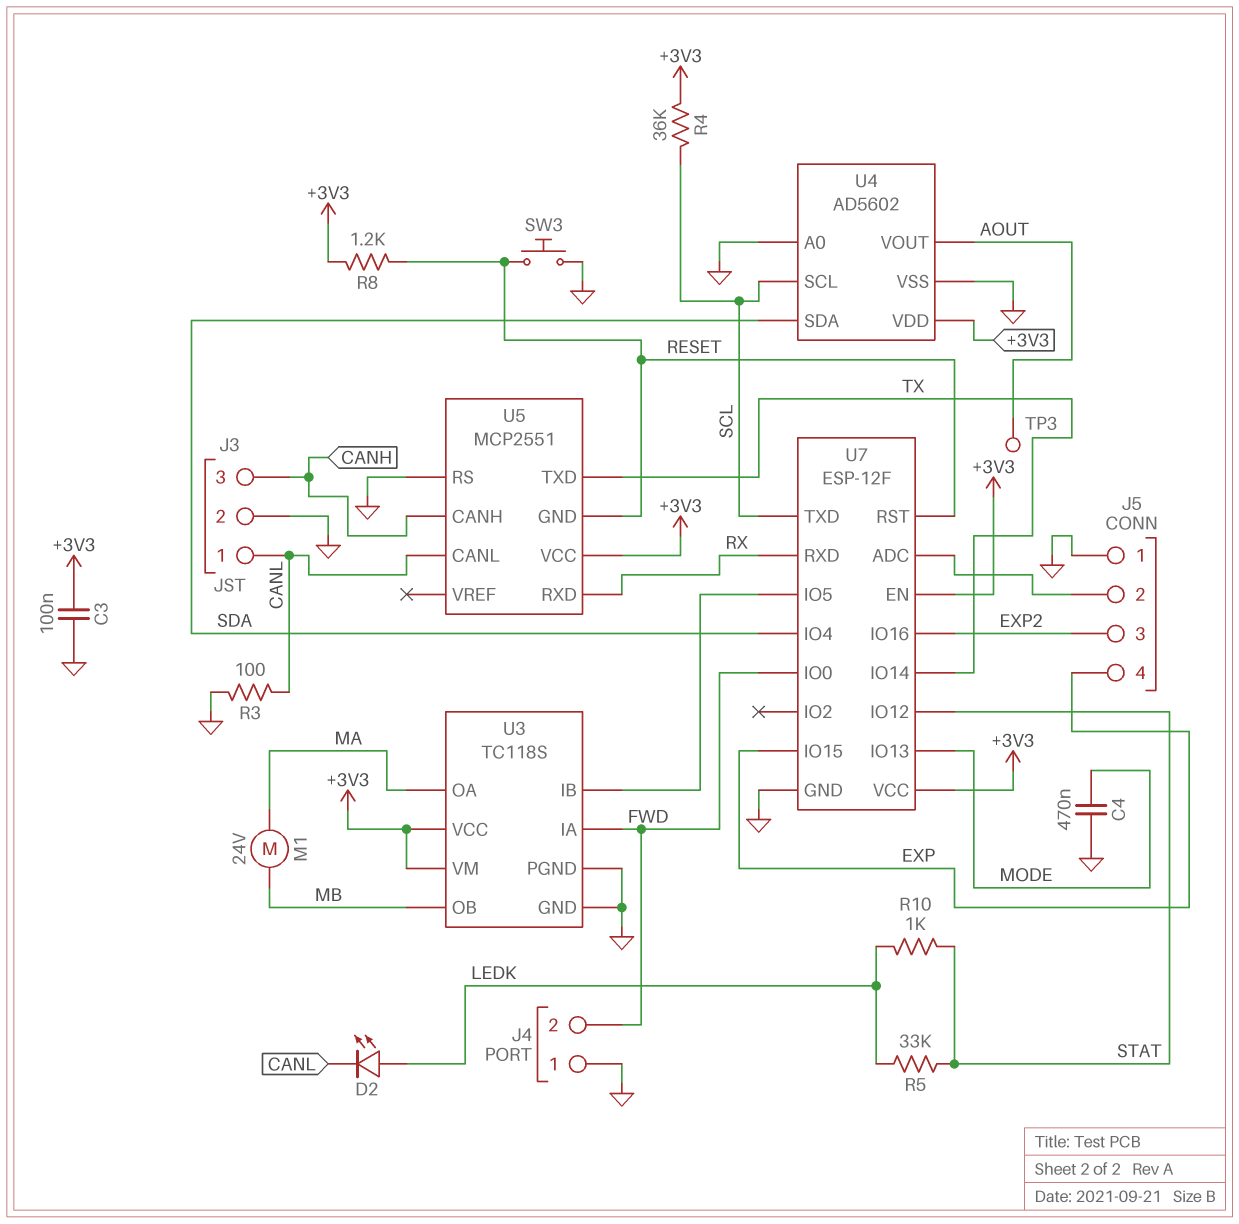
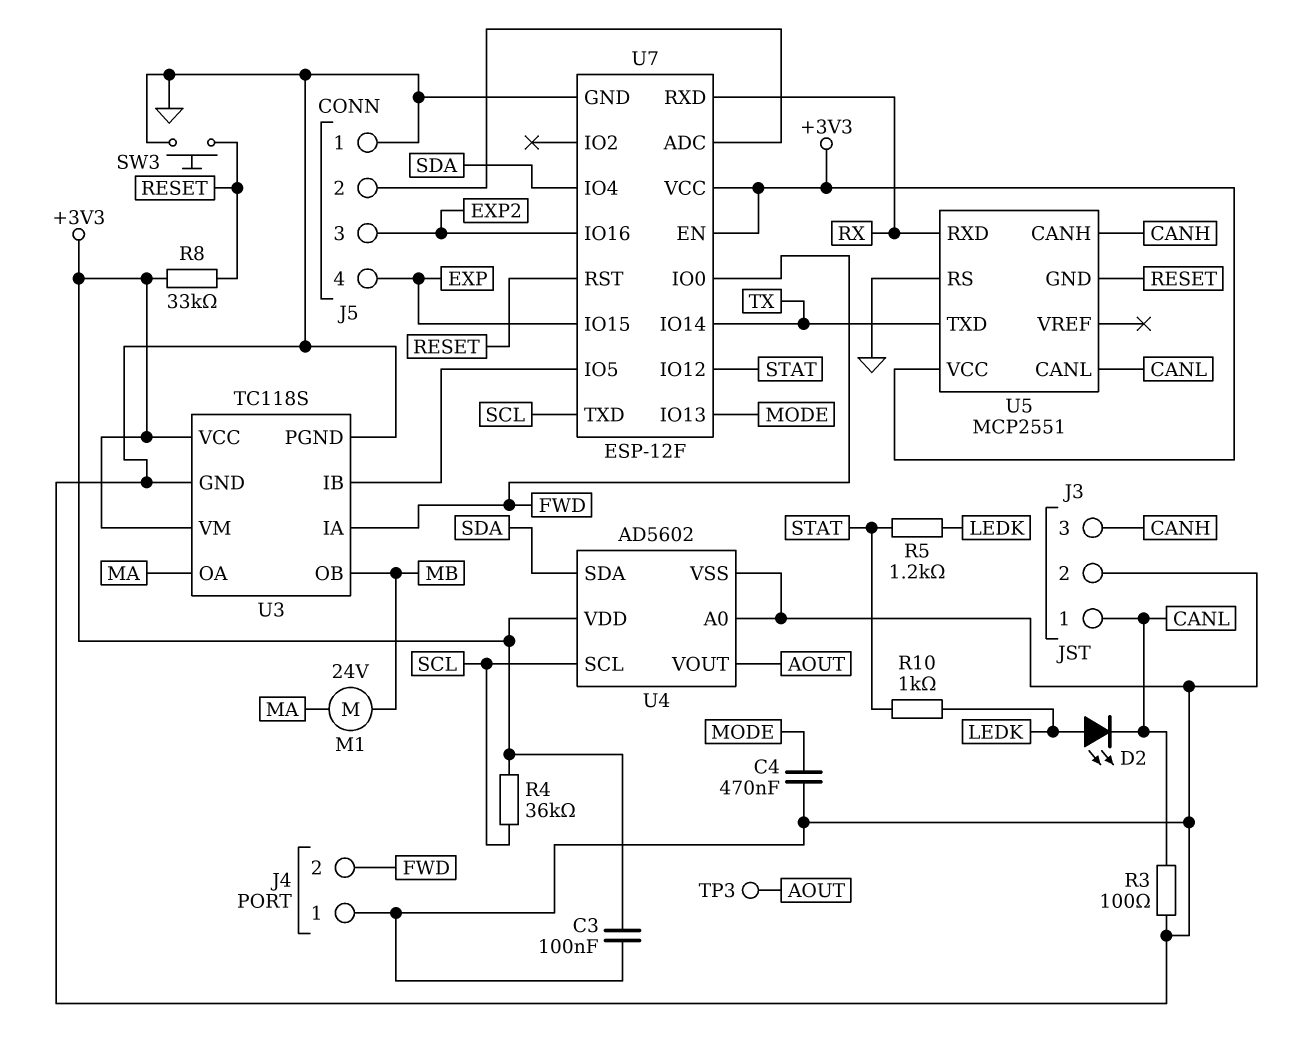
R5: 33k (LEDK, STAT) -> 1.2k (LEDK, STAT)
R8: 1.2k (+3V3, RESET) -> 33k (+3V3, RESET)

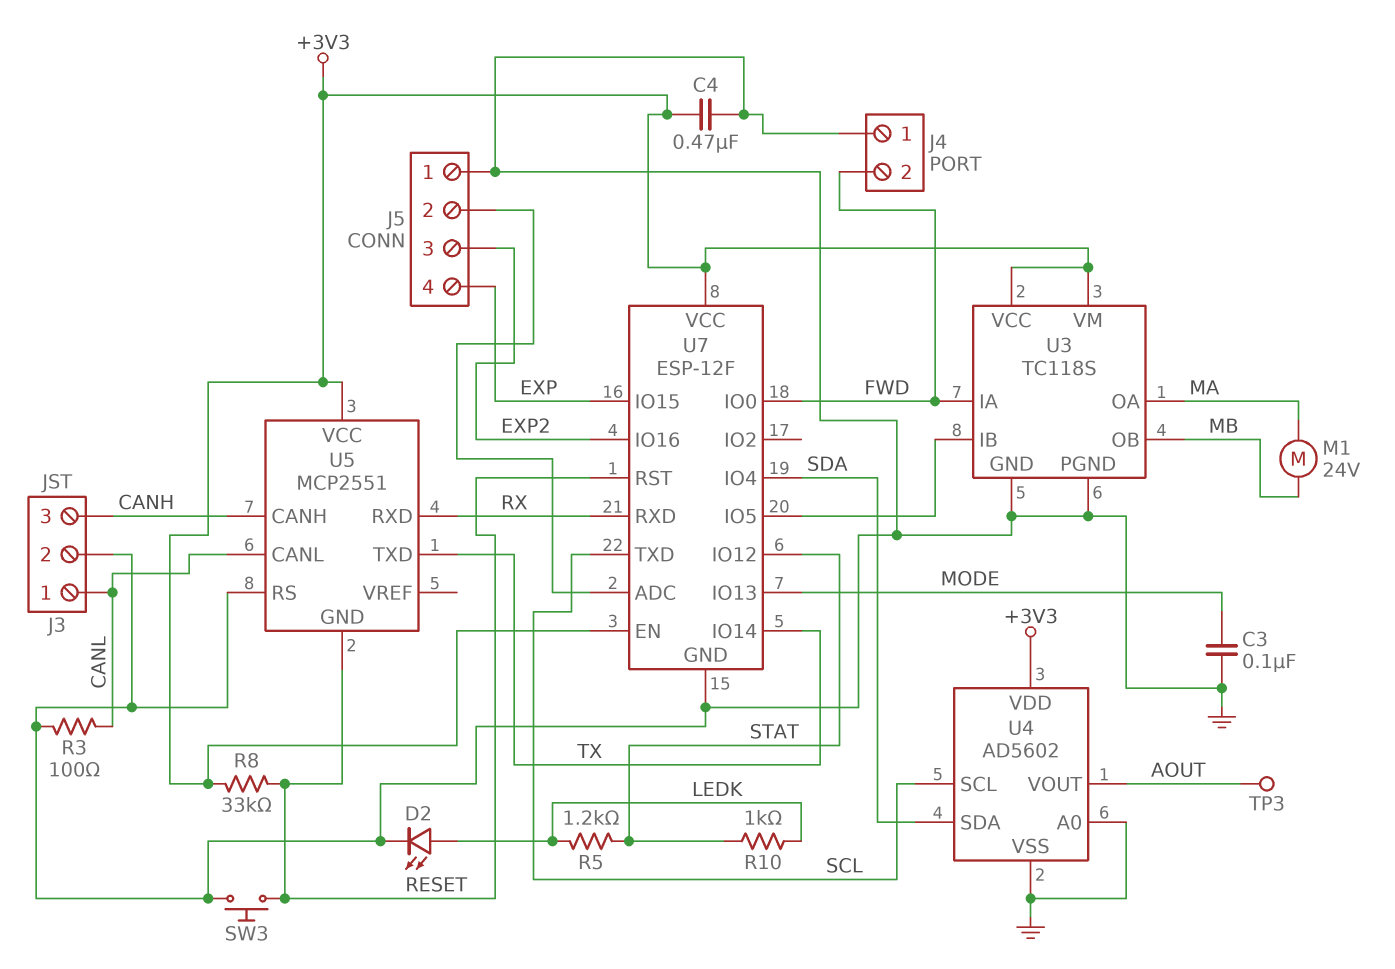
C3: 100nF (+3V3, GND) -> 100nF (GND, MODE)
C4: 470nF (GND, MODE) -> 470nF (+3V3, GND)
D2: LED (A LEDK, K CANL) -> LED (A LEDK, K GND)
R4: 36k (+3V3, SCL) -> none

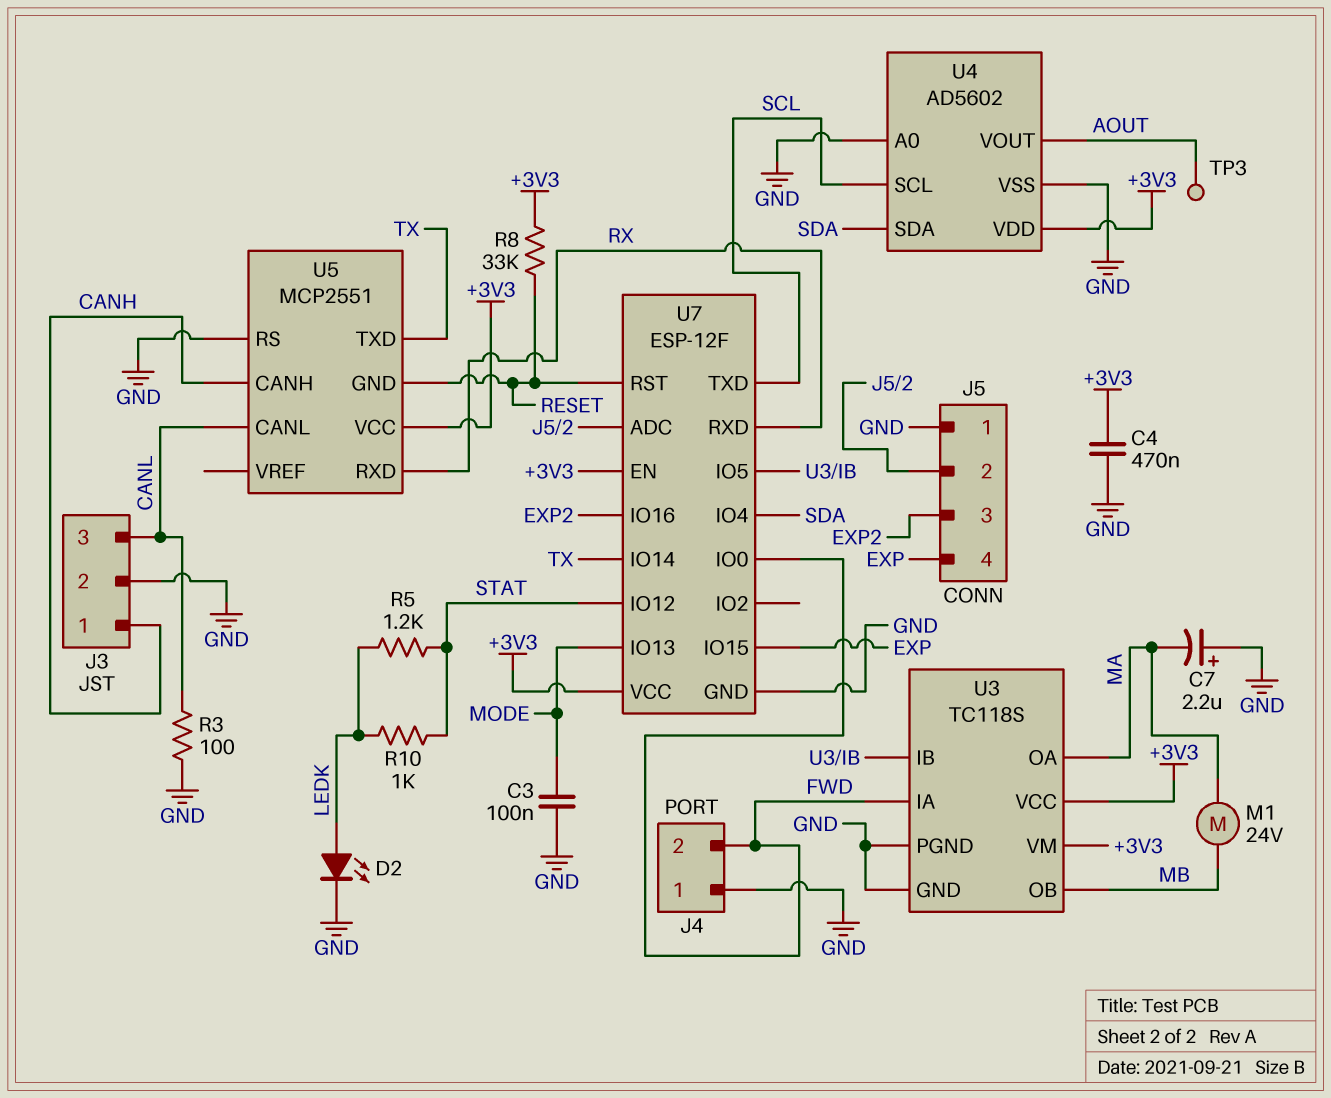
C7: none -> 2.2uF (plus GND, minus MA)
J3 pin 1: CANL -> CANH
J3 pin 3: CANH -> CANL
SW3: button (GND, RESET) -> none

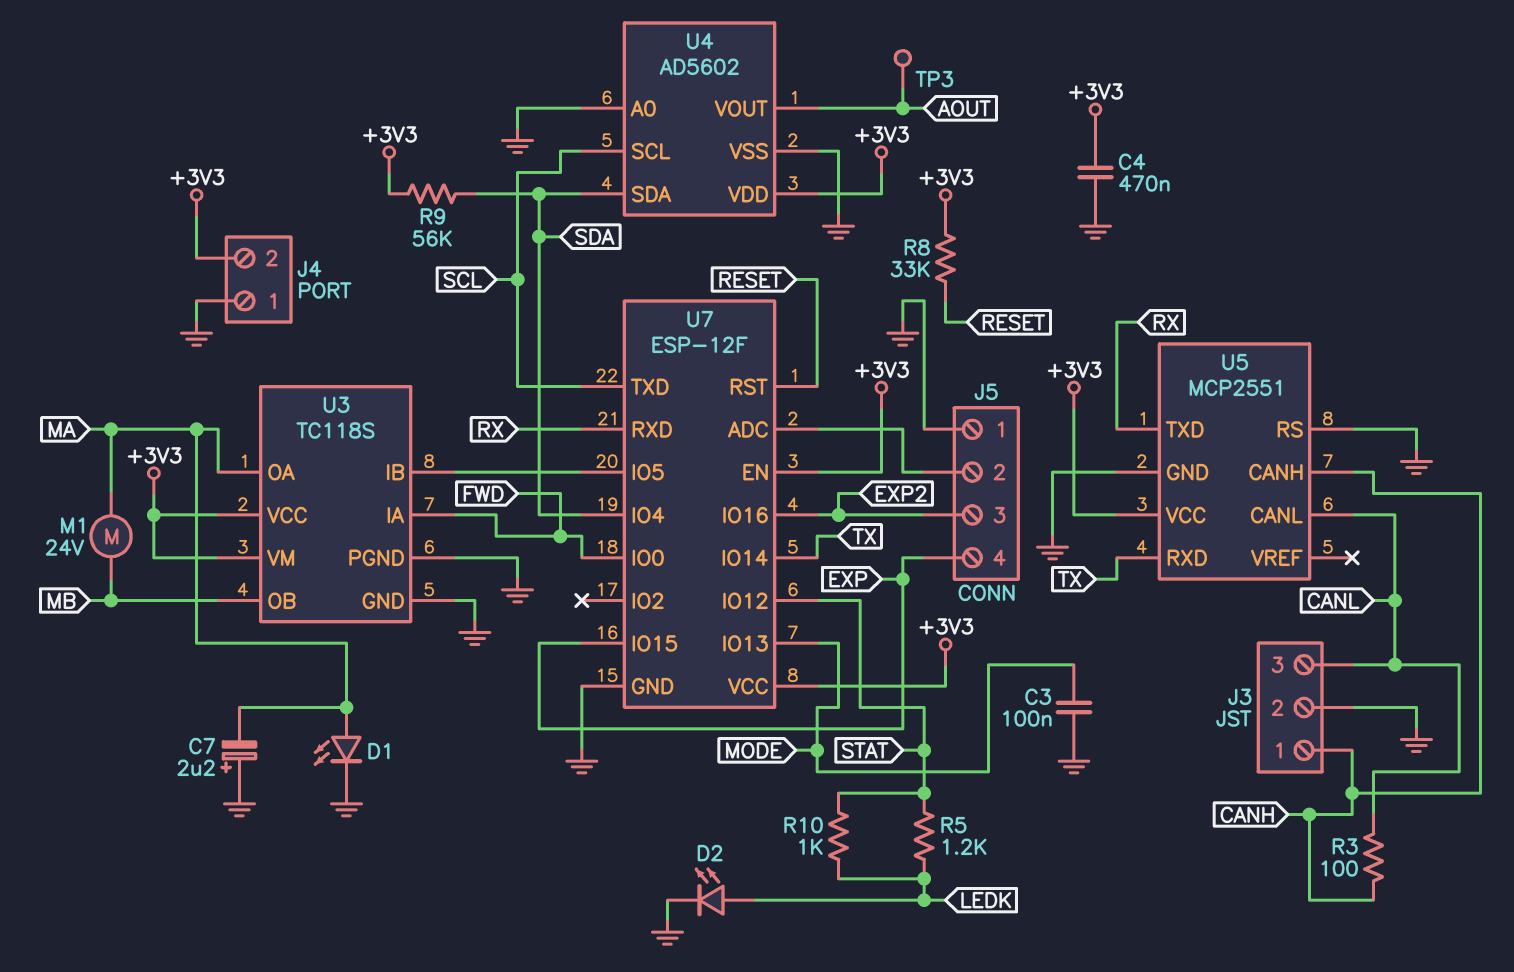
D1: none -> LED (A MA, K GND)
J4 pin 2: FWD -> +3V3
R3: 100 (CANL, GND) -> 100 (CANH, CANL)
R9: none -> 56k (+3V3, SDA)
U5 pin GND: RESET -> GND
U5 pin RXD: RX -> TX
U5 pin TXD: TX -> RX

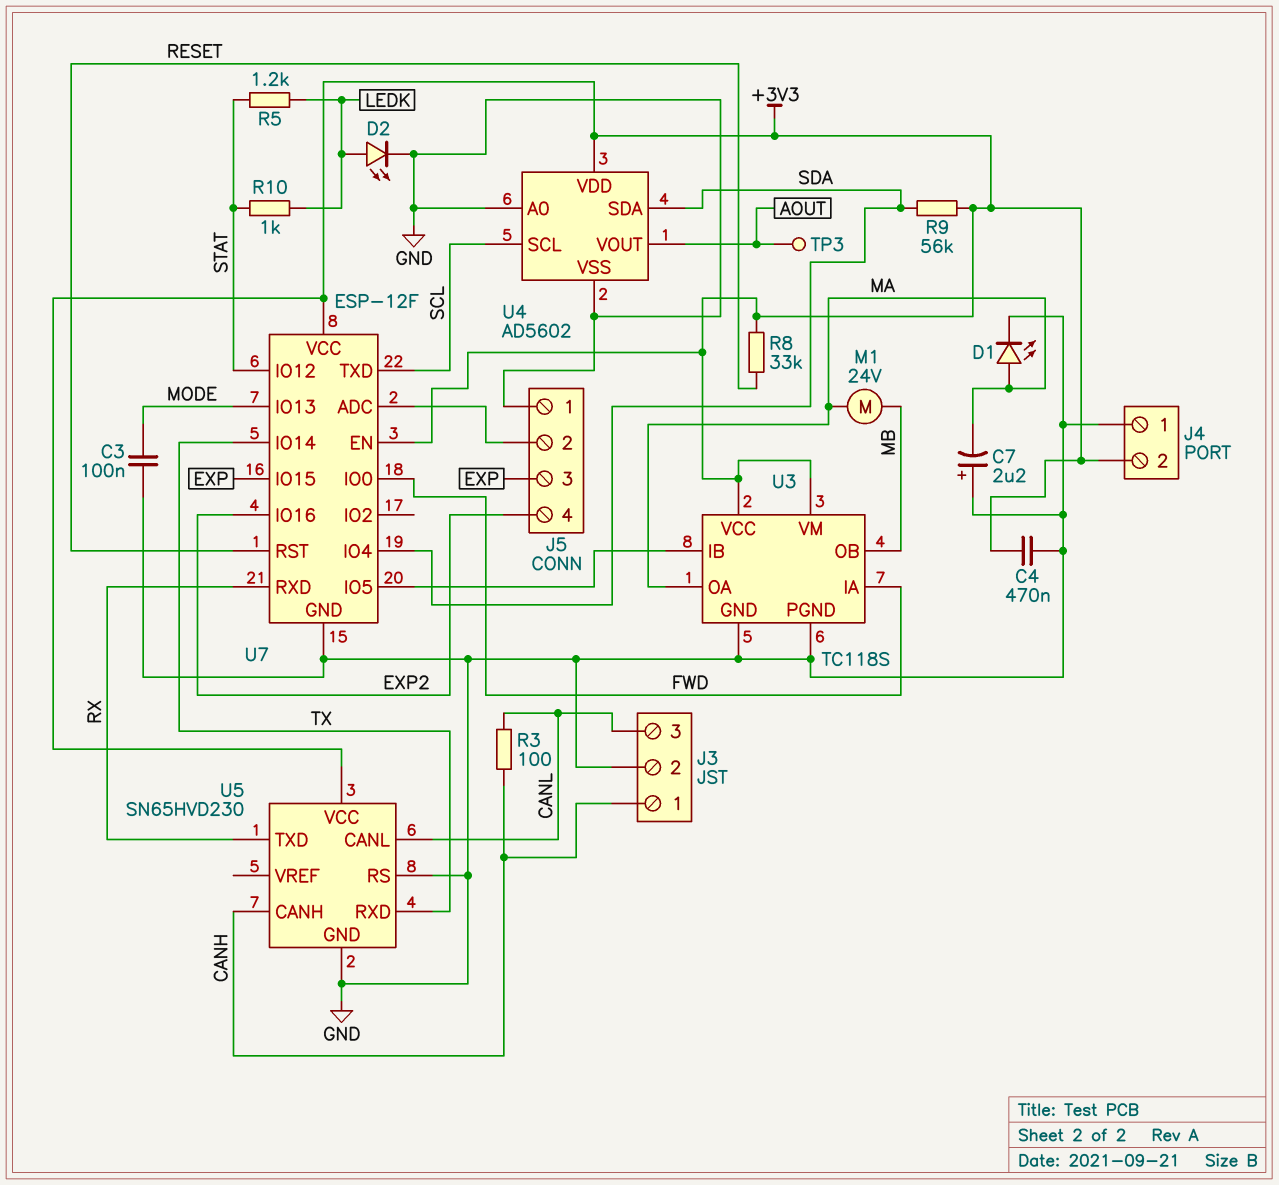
J5 pin 3: EXP2 -> EXP
J5 pin 4: EXP -> EXP2
U5: MCP2551 -> SN65HVD230

